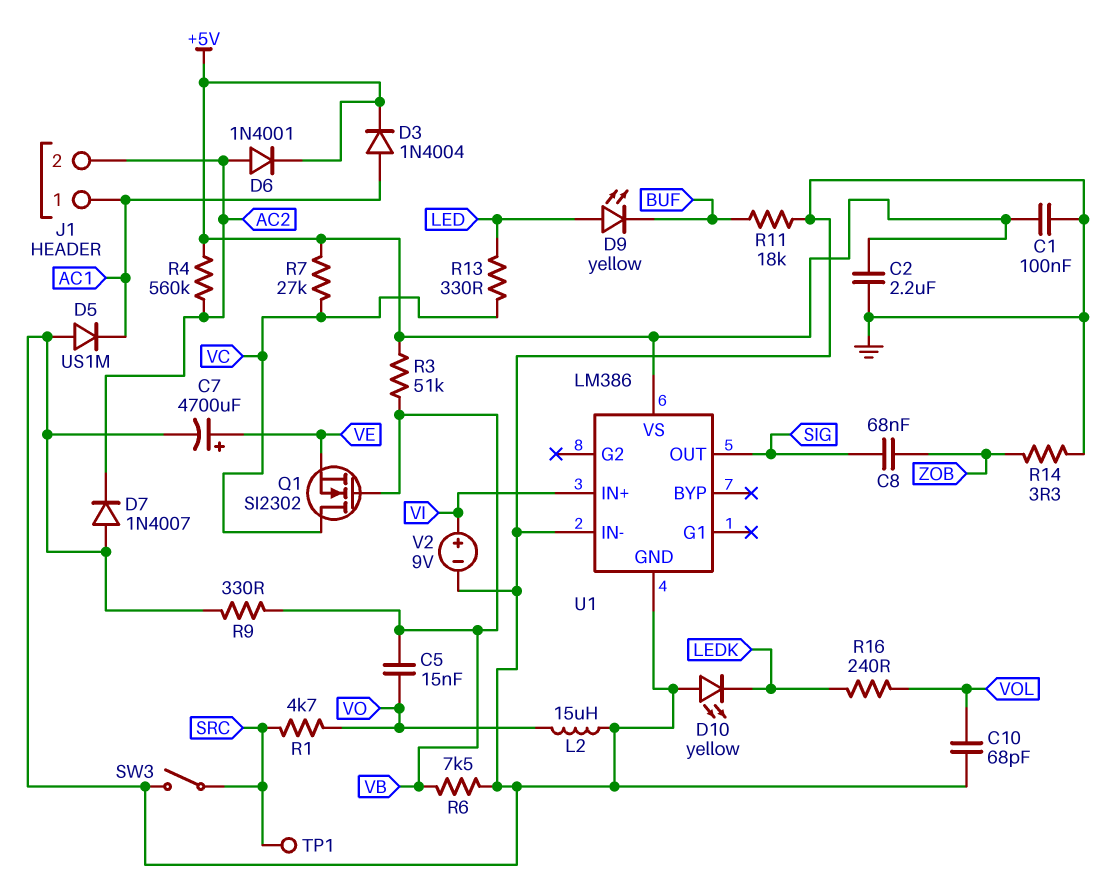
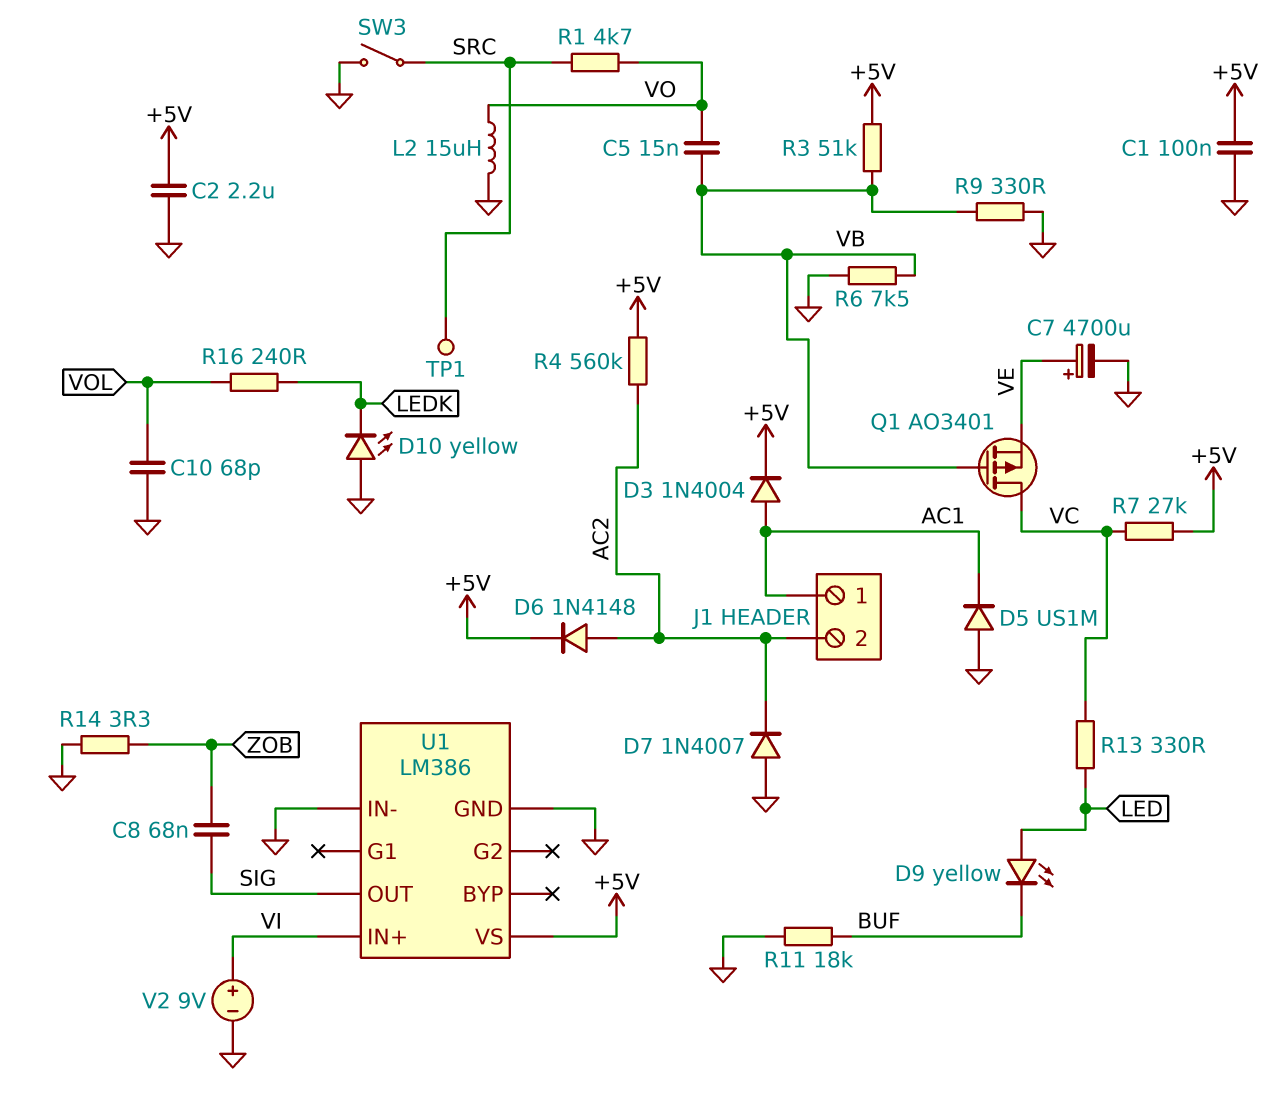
D6: diode 1N4001 (A AC2, K +5V) -> diode 1N4148 (A AC2, K +5V)
Q1: NMOS SI2302 (G VB, D VC, S VE) -> PMOS AO3401 (G VB, D VC, S VE)

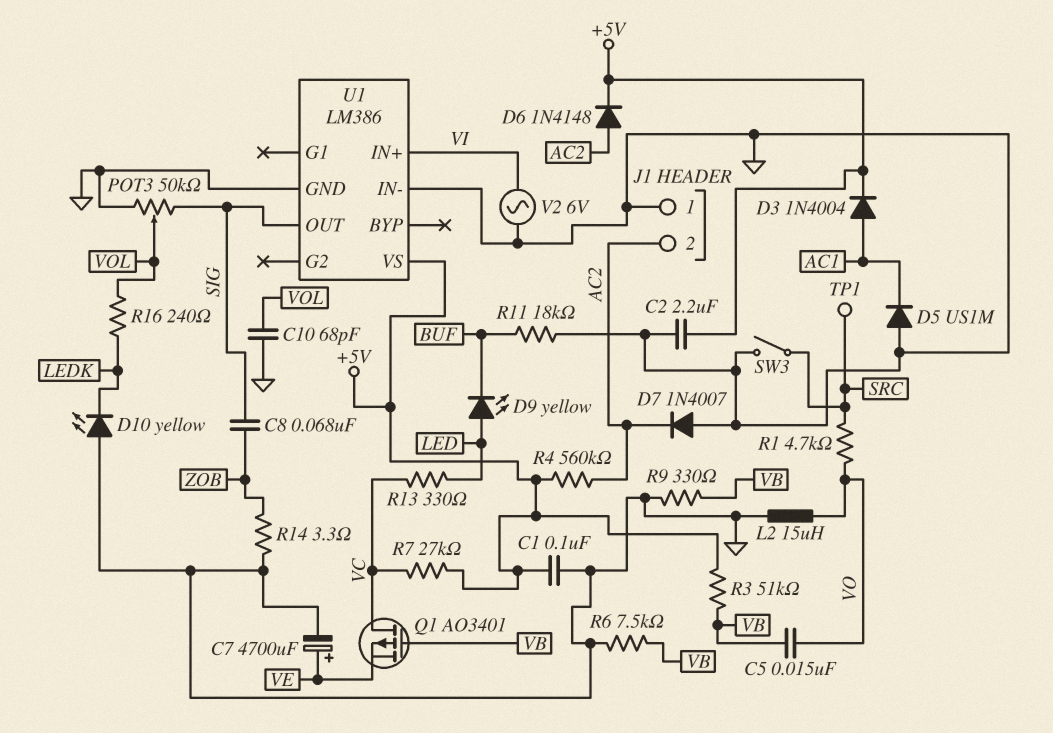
J1 pin 1: AC1 -> GND
POT3: none -> 50k (GND, SIG, wiper VOL)
V2: 9V (plus VI, minus GND) -> AC 6V (GND, VI)

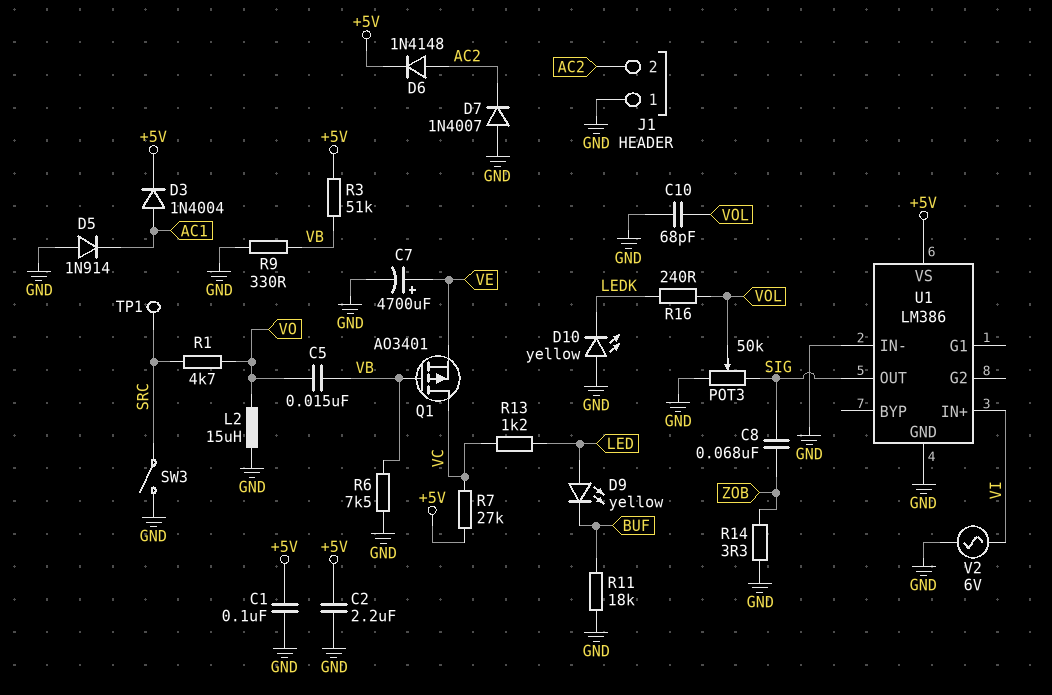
D5: diode US1M (A GND, K AC1) -> diode 1N914 (A GND, K AC1)
R4: 560k (+5V, AC2) -> none
R13: 330 (LED, VC) -> 1.2k (LED, VC)

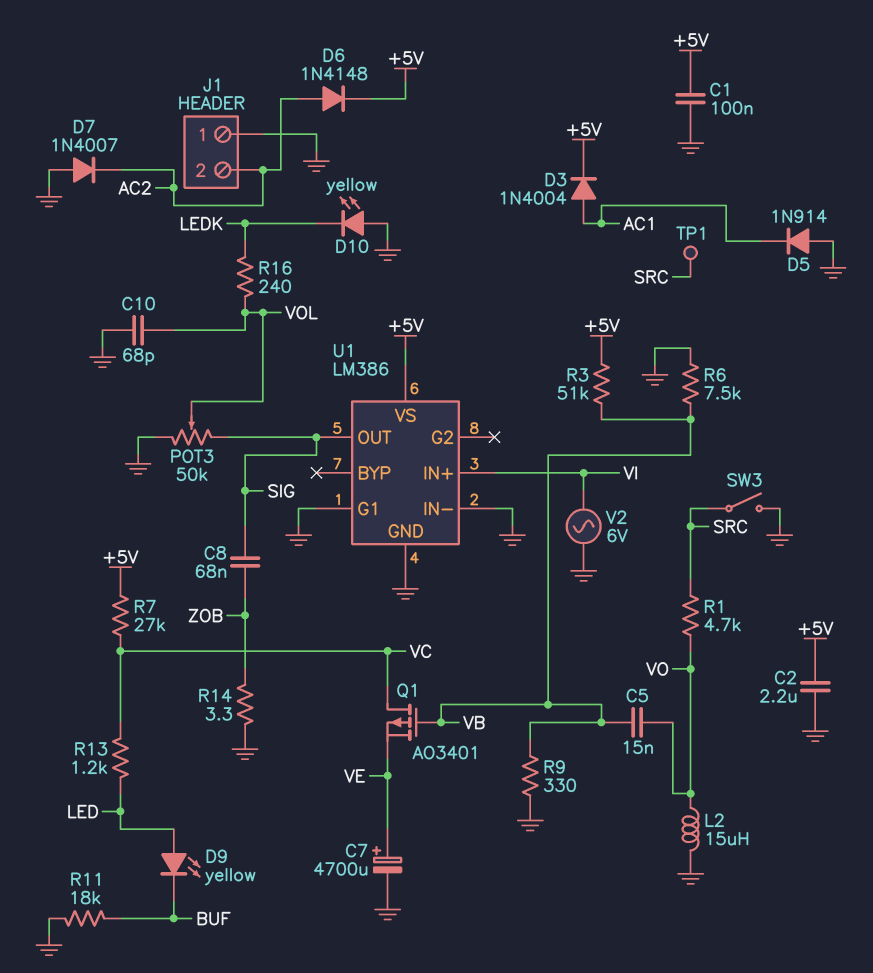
U1 pin G1: none -> GND

